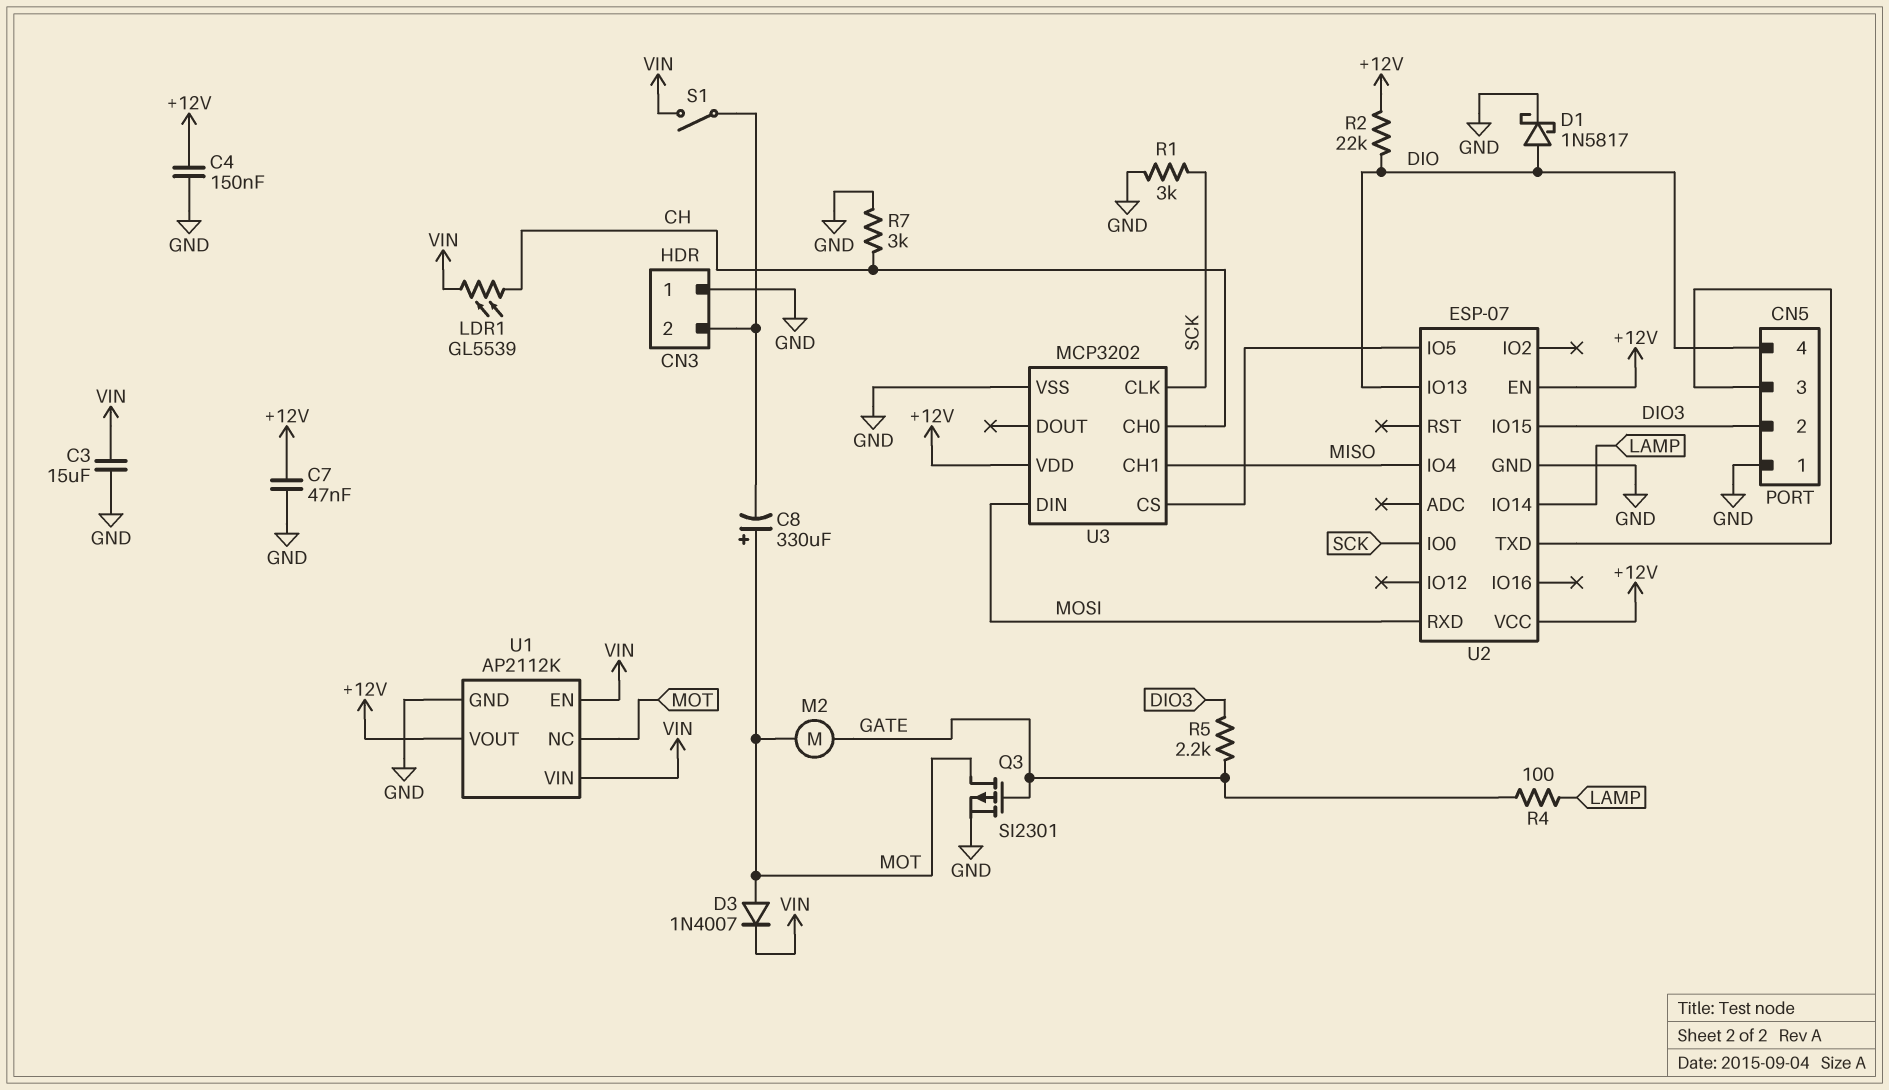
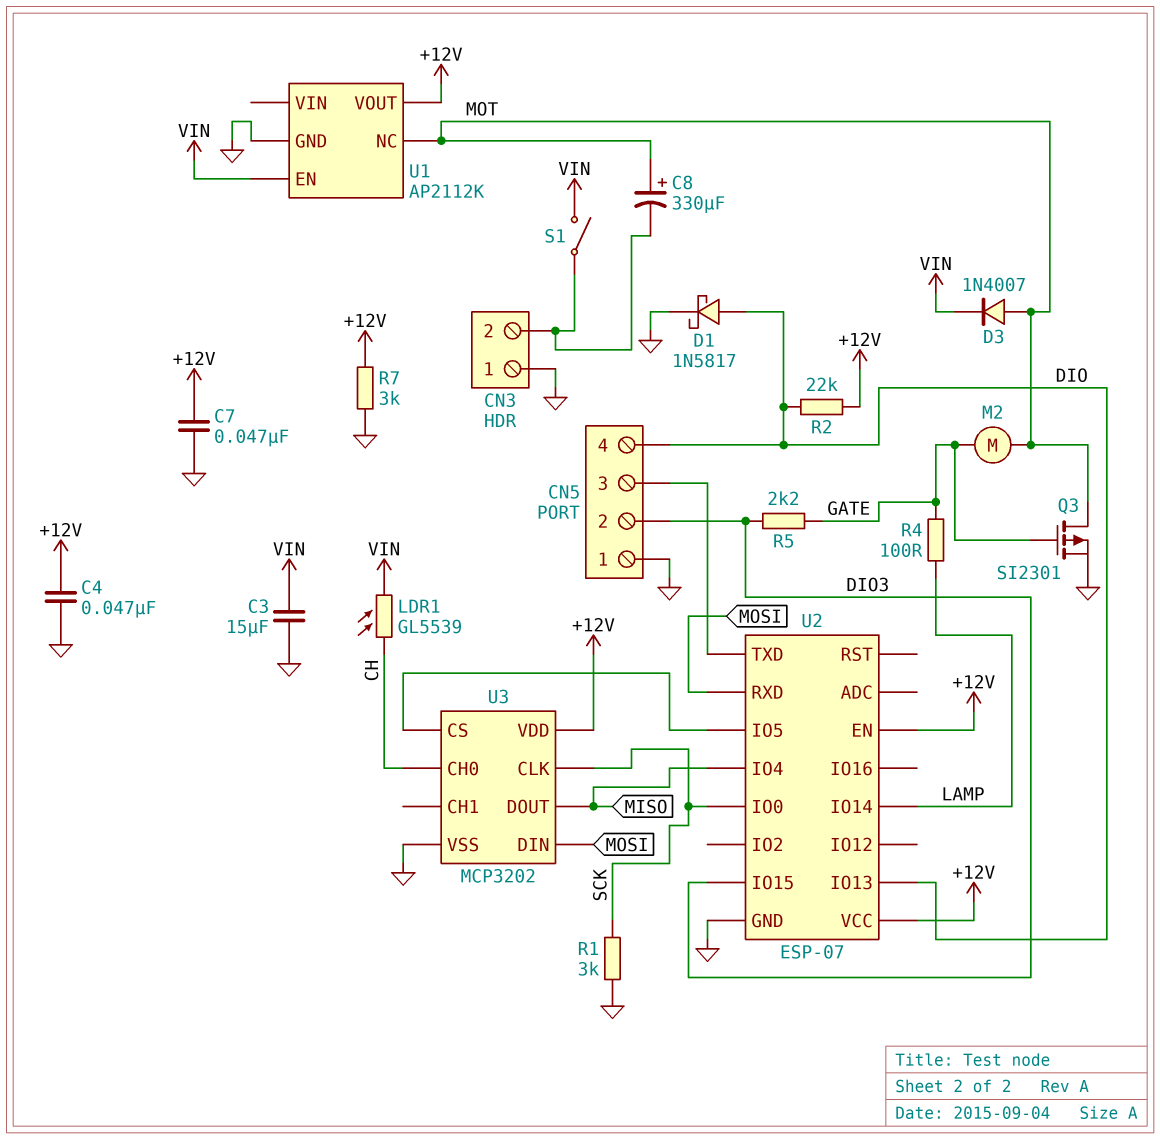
C4: 150nF (+12V, GND) -> 47nF (+12V, GND)
R7: 3k (CH, GND) -> 3k (+12V, GND)
U1 pin VIN: VIN -> none
U3 pin CH1: MISO -> none
U3 pin DOUT: none -> MISO

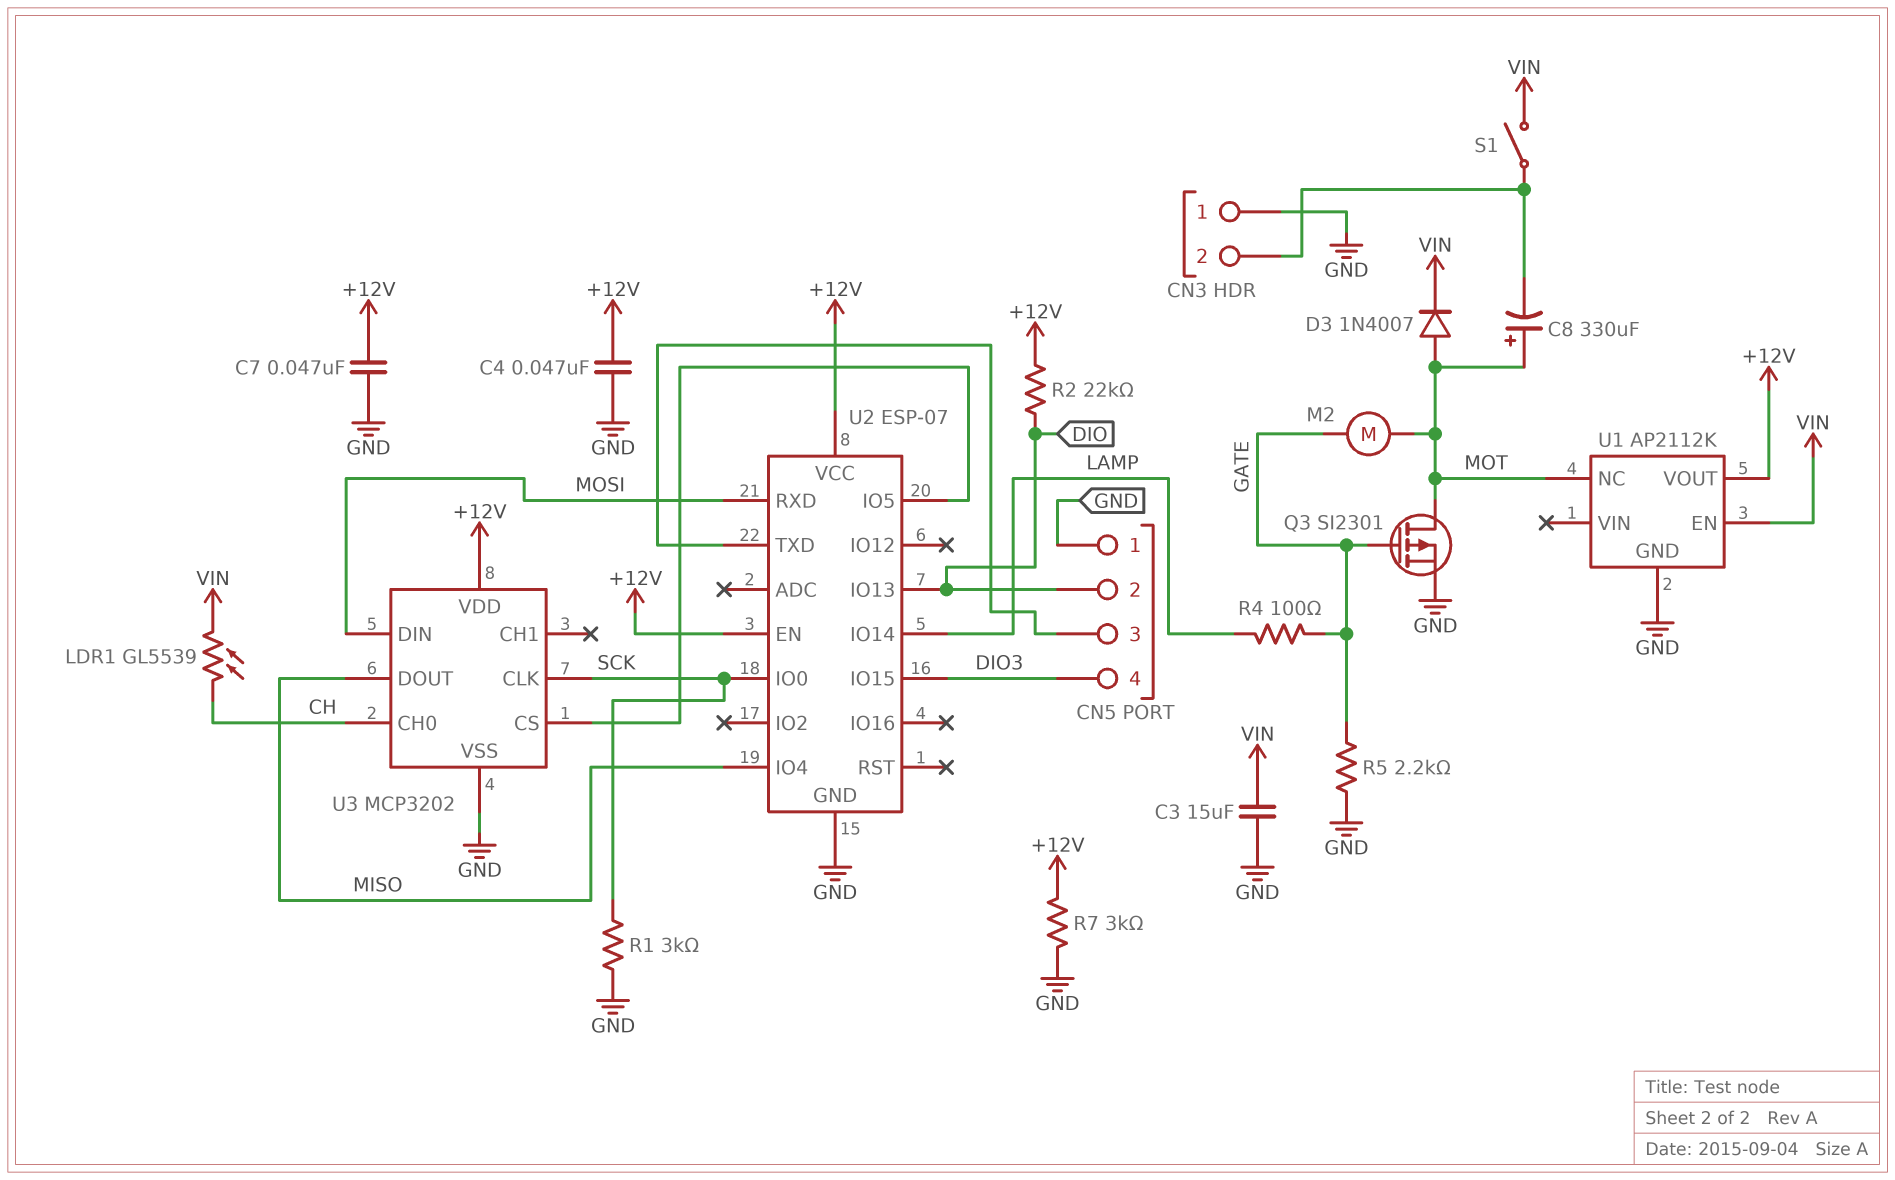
CN5 pin 2: DIO3 -> DIO
CN5 pin 4: DIO -> DIO3
D1: schottky 1N5817 (A DIO, K GND) -> none
R5: 2.2k (DIO3, GATE) -> 2.2k (GATE, GND)

